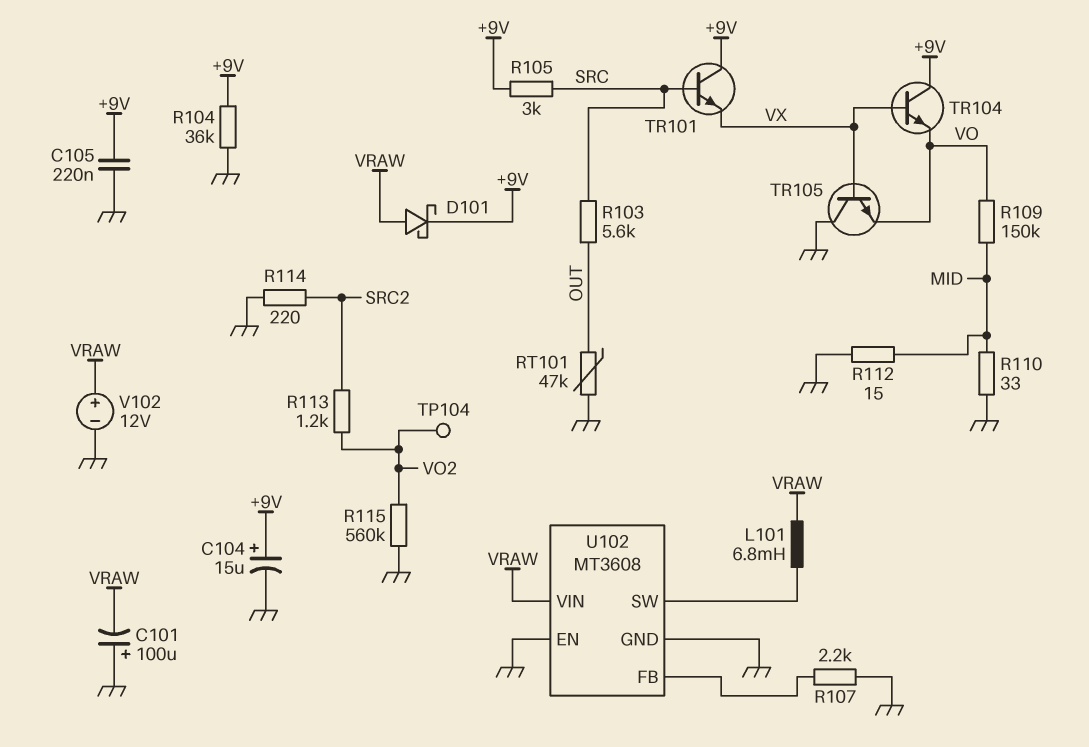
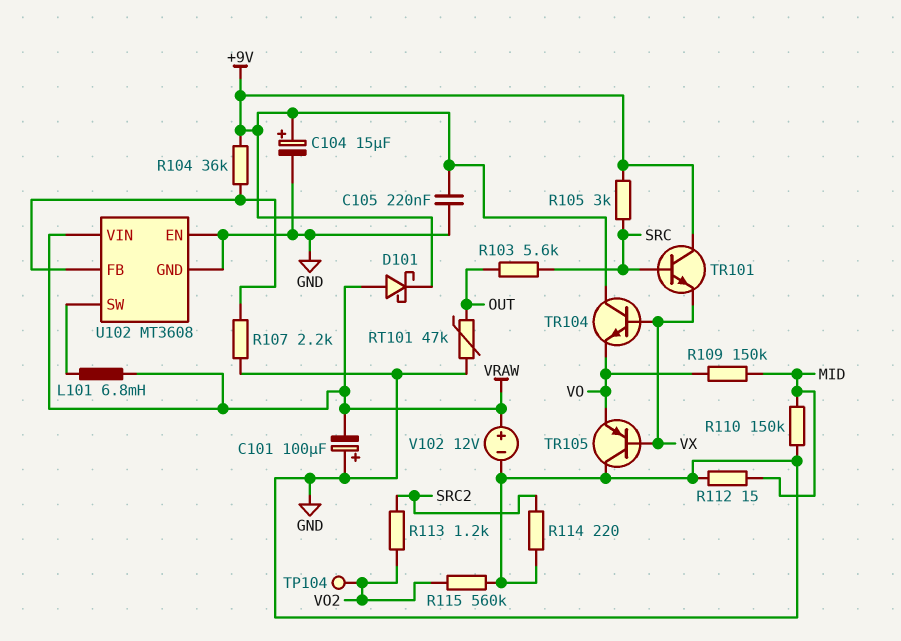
R104: 36k (+9V, GND) -> 36k (+9V, U102/FB)
R110: 33 (GND, MID) -> 150k (GND, MID)
TR105: NPN (B VX, C GND, E VO) -> PNP (B VX, C GND, E VO)

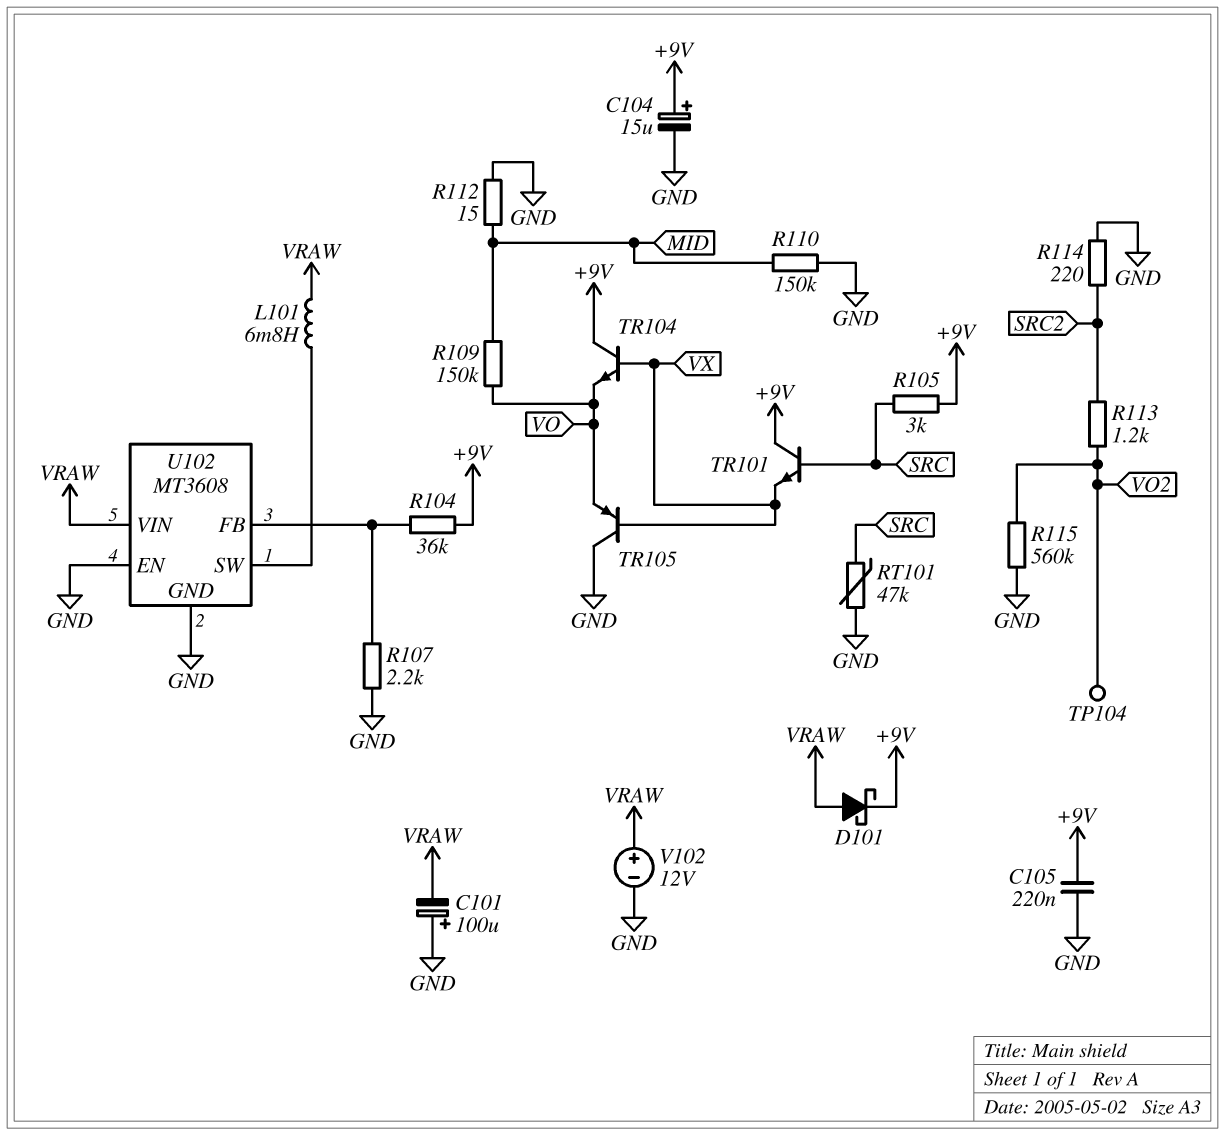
R103: 5.6k (OUT, SRC) -> none
RT101: 47k (GND, OUT) -> 47k (GND, SRC)

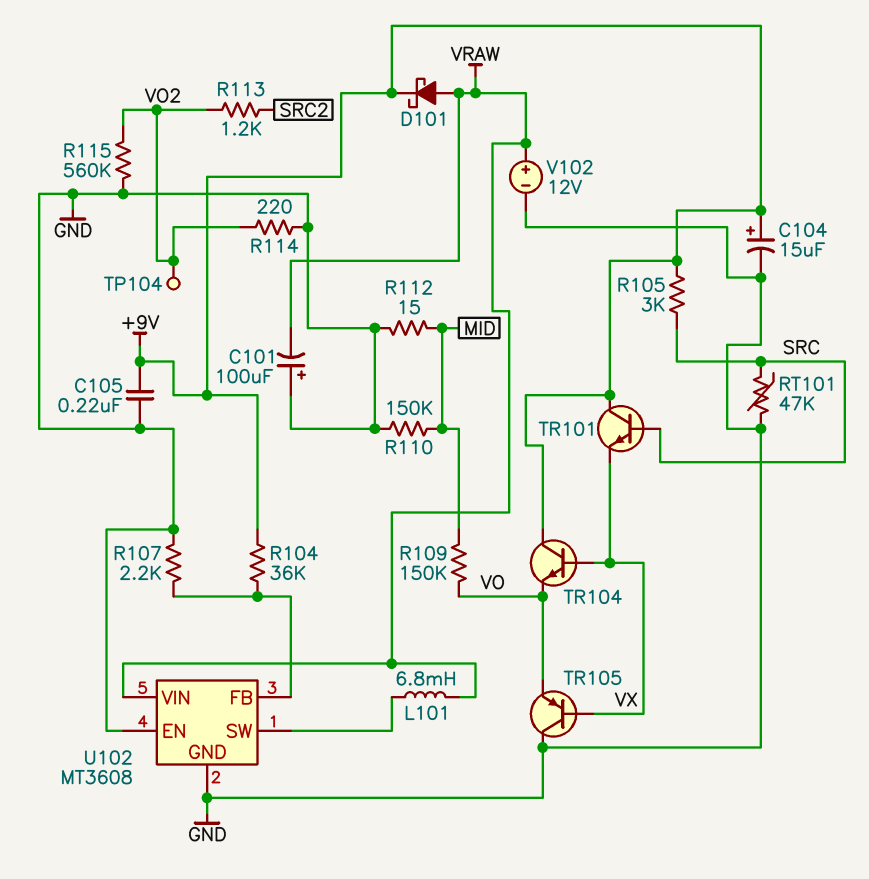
R114: 220 (GND, SRC2) -> 220 (GND, VO2)

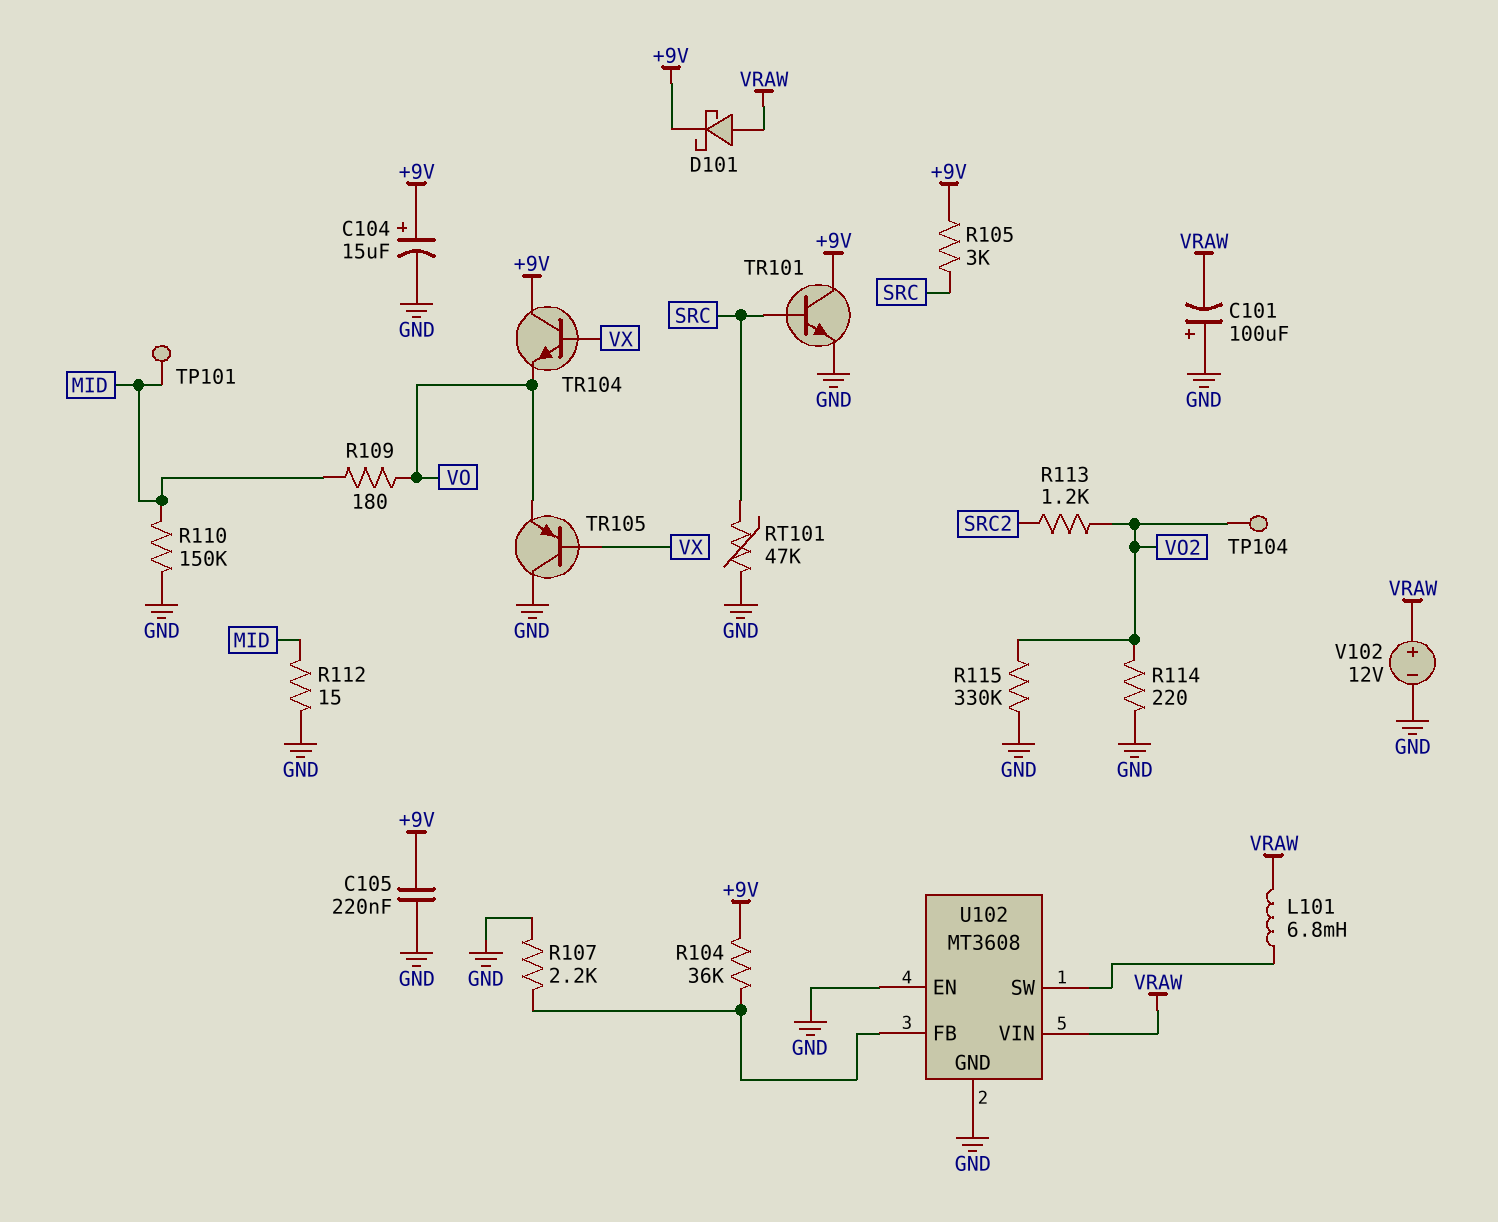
R109: 150k (MID, VO) -> 180 (MID, VO)
R115: 560k (GND, VO2) -> 330k (GND, VO2)
TP101: none -> test point (MID)
TR101: NPN (B SRC, C +9V, E VX) -> NPN (B SRC, C +9V, E GND)

